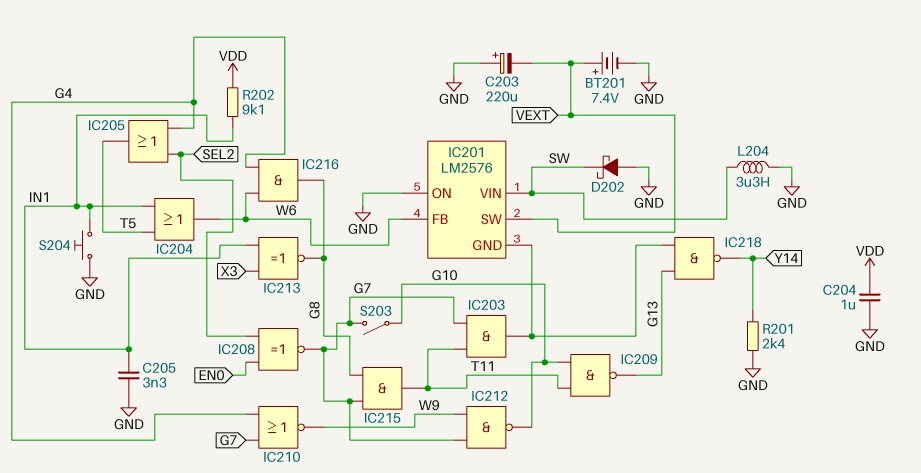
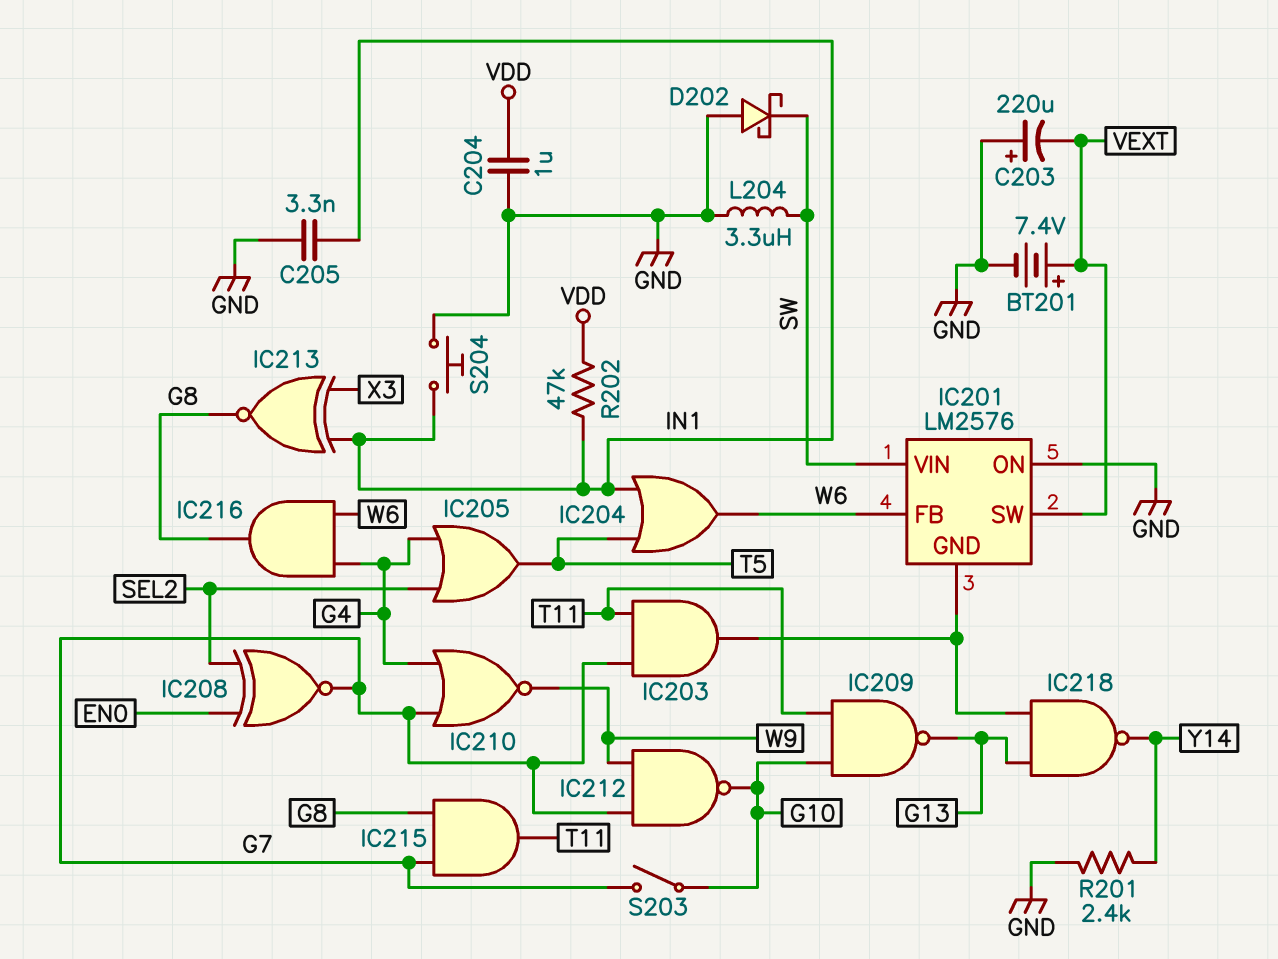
R202: 9.1k (IN1, VDD) -> 47k (IN1, VDD)

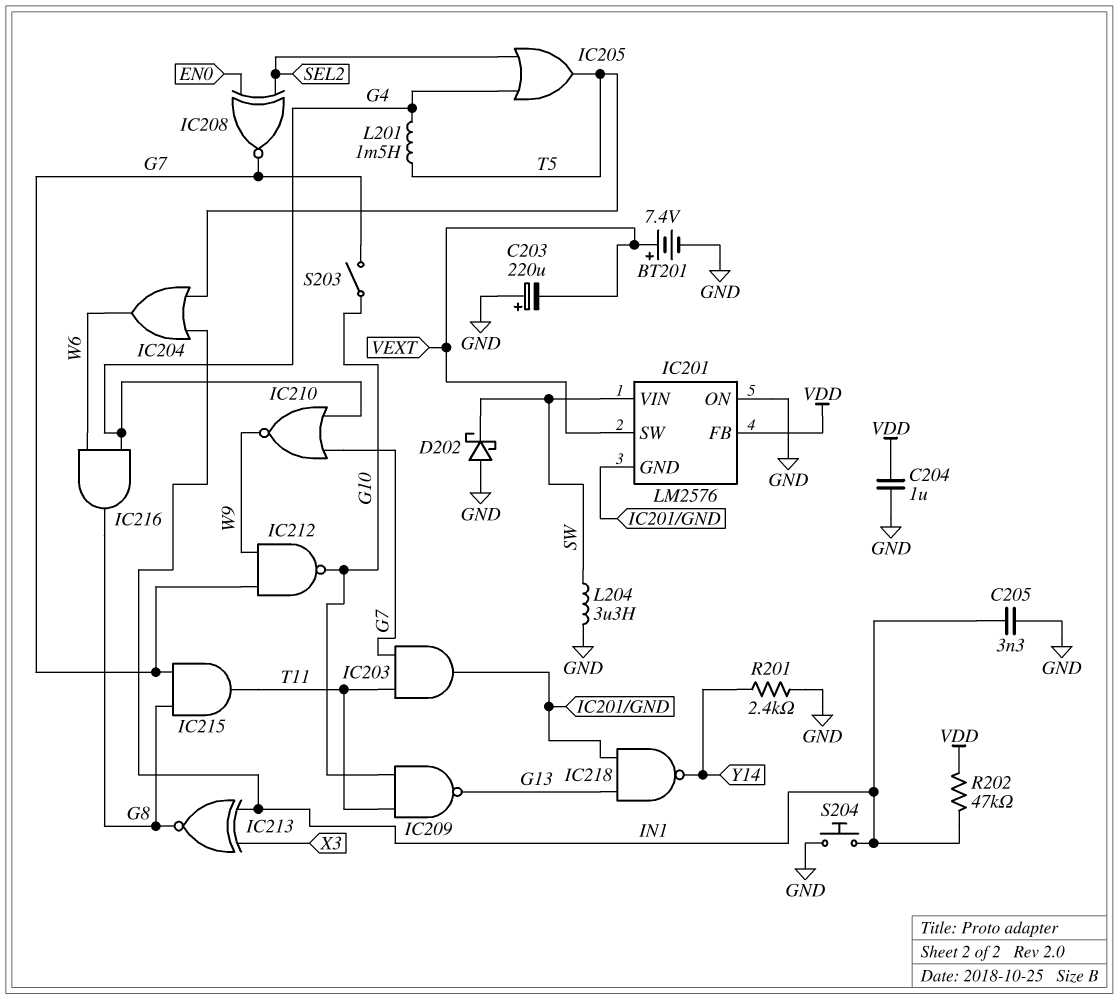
IC201 pin FB: W6 -> VDD
L201: none -> 1.5mH (G4, T5)

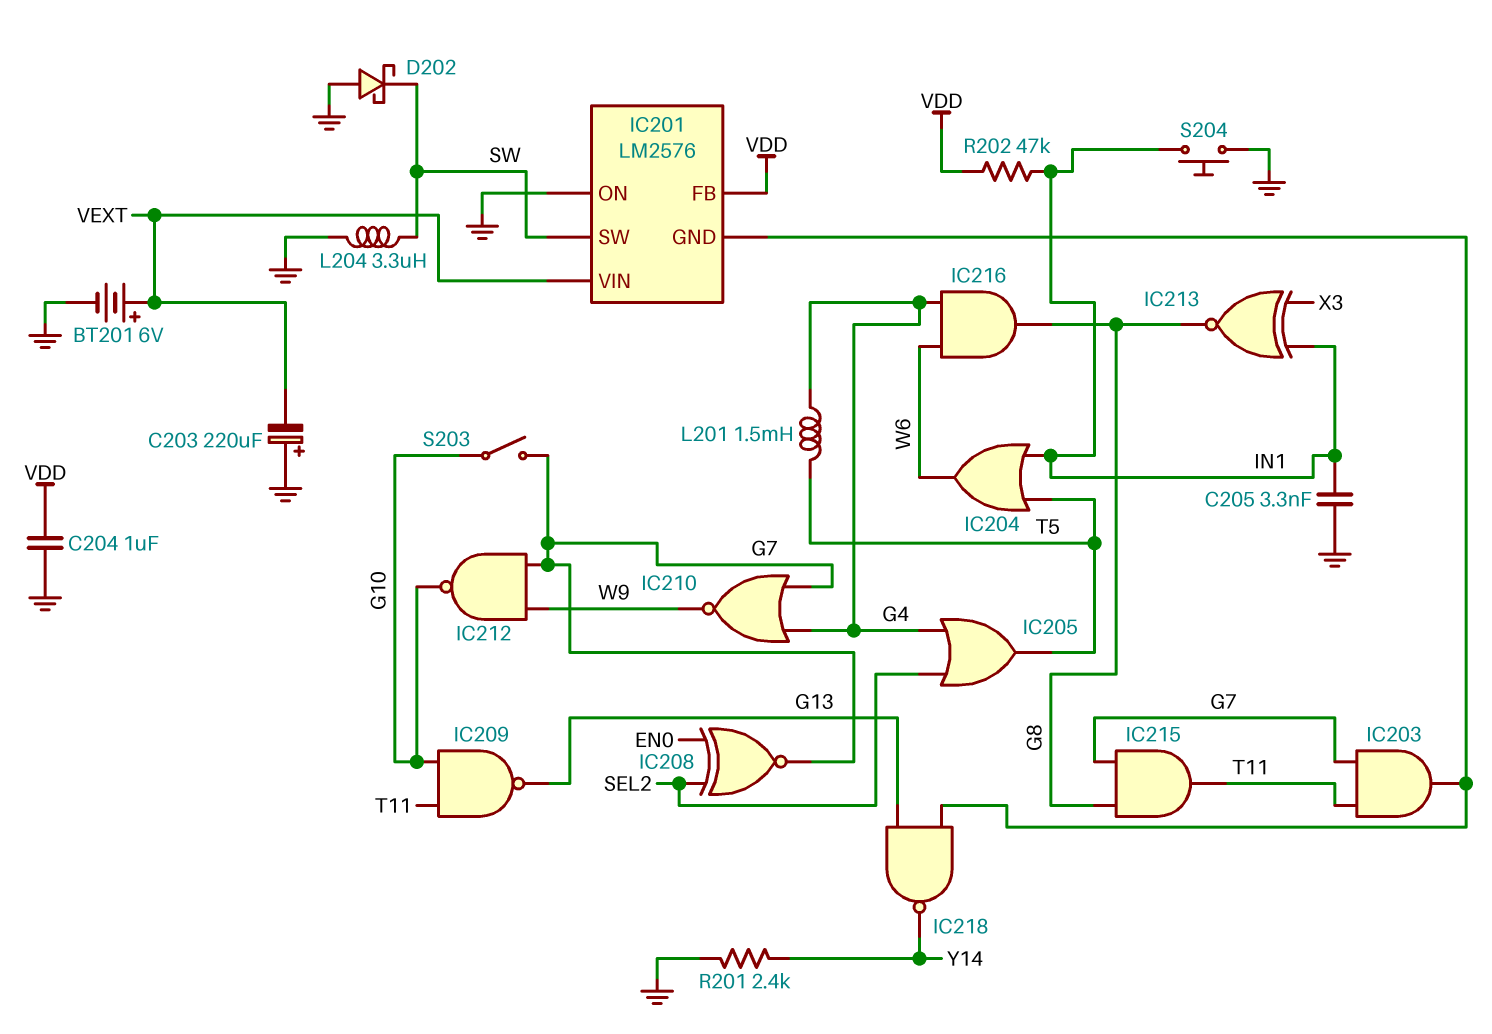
BT201: 7.4V (plus VEXT, minus GND) -> 6V (plus VEXT, minus GND)
IC201 pin SW: VEXT -> SW
IC201 pin VIN: SW -> VEXT

